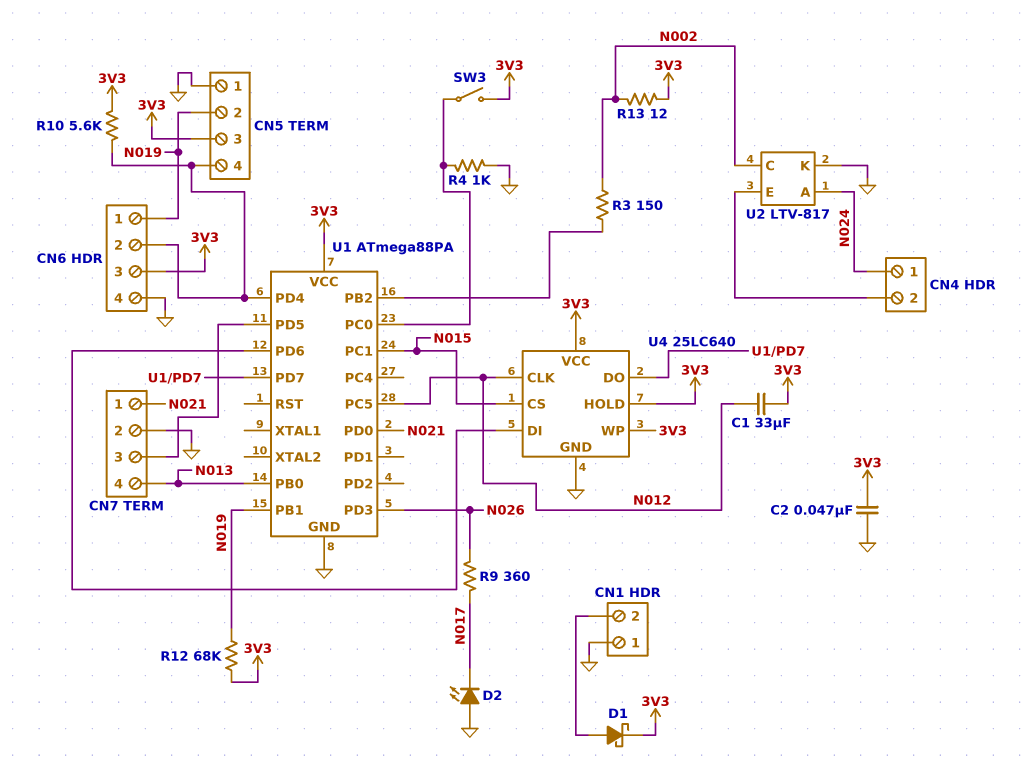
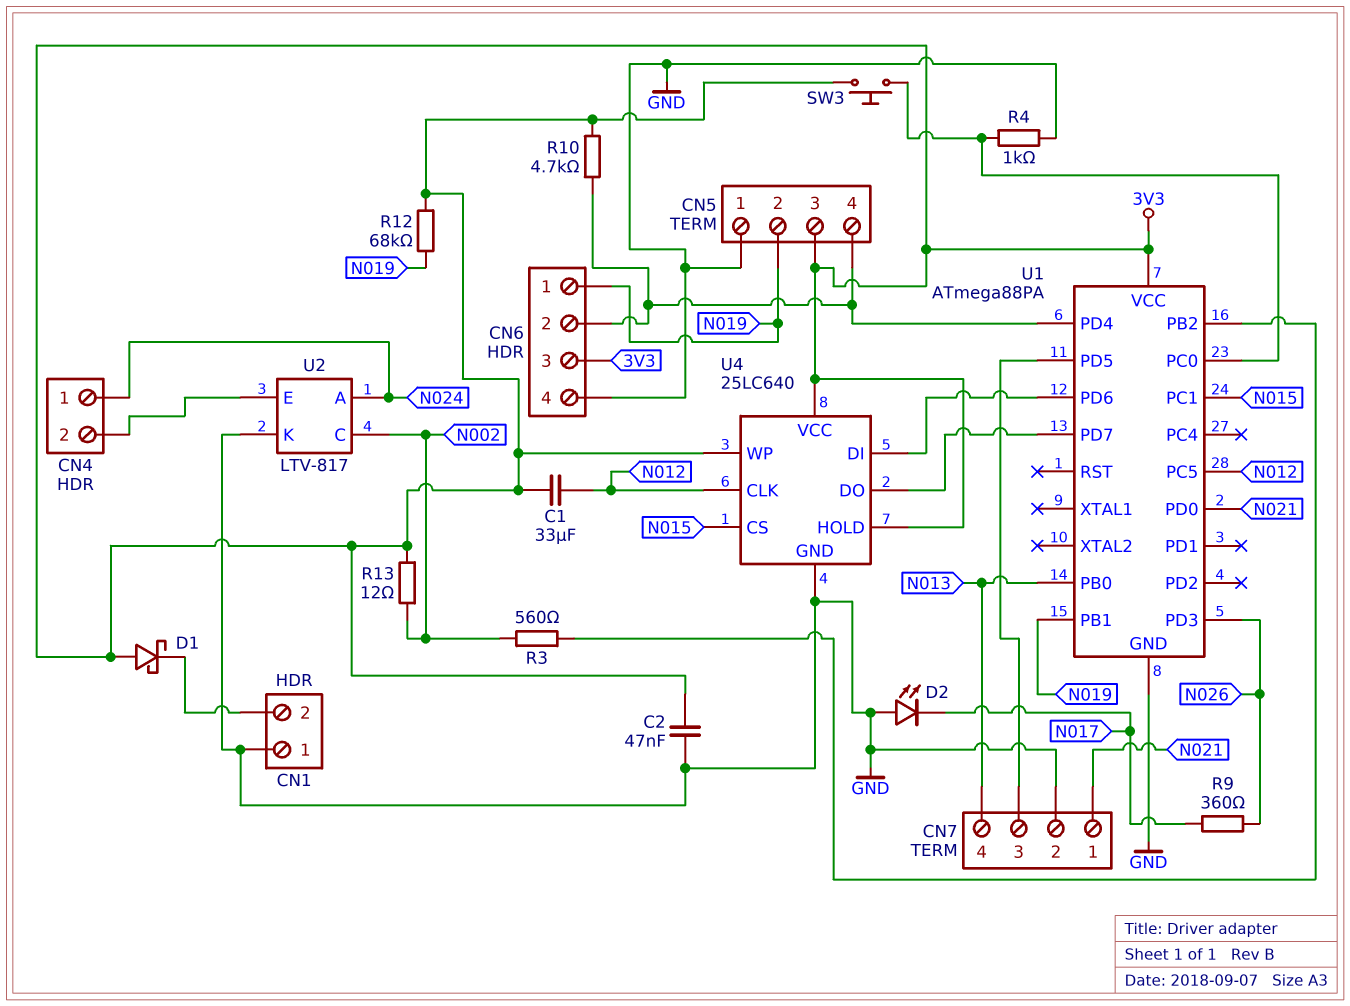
D1: schottky (A CN1/2, K 3V3) -> schottky (A 3V3, K CN1/2)
R3: 150 (N002, U1/PB2) -> 560 (N002, U1/PB2)
R10: 5.6k (3V3, CN5/4) -> 4.7k (3V3, CN5/4)
SW3: switch (3V3, U1/PC0) -> button (3V3, U1/PC0)

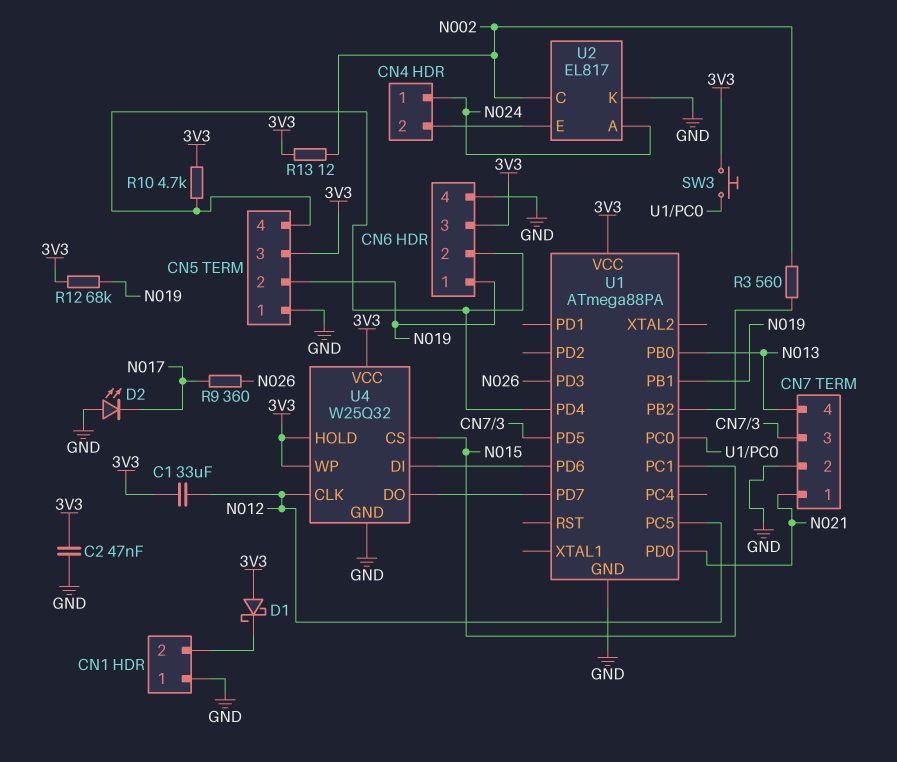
R4: 1k (GND, U1/PC0) -> none
U2: LTV-817 -> EL817
U4: 25LC640 -> W25Q32

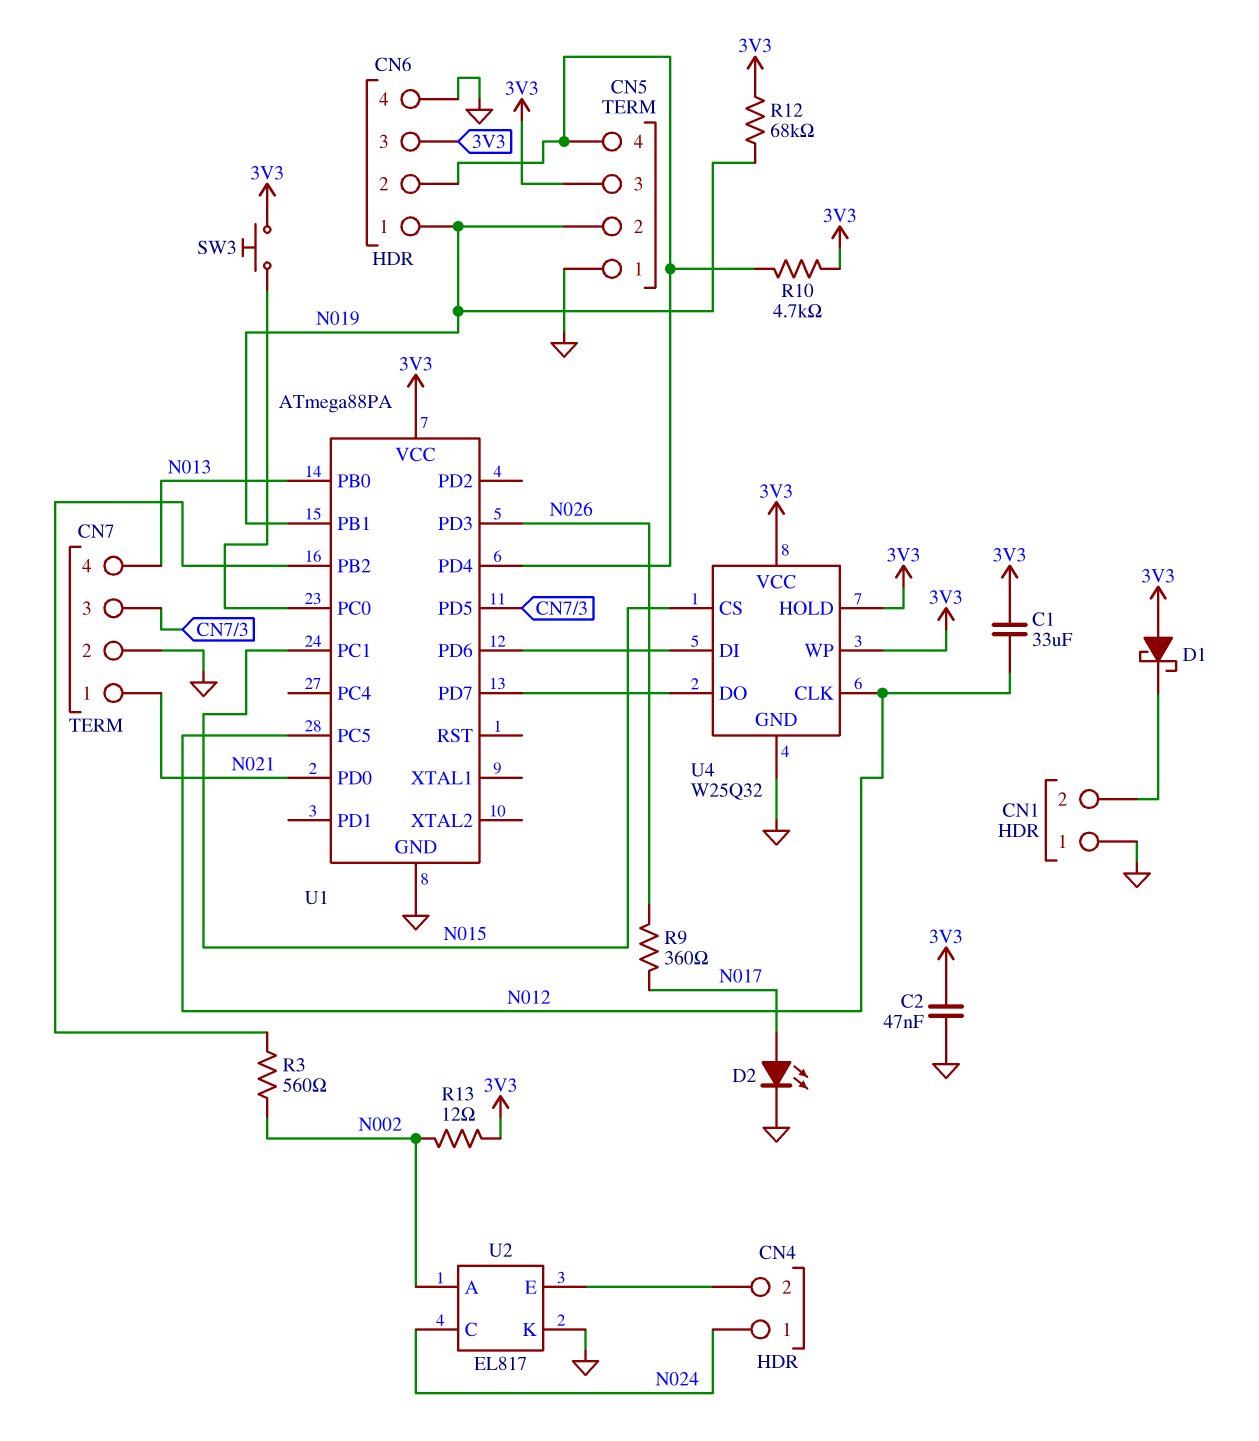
D2: LED (A GND, K N017) -> LED (A N017, K GND)
U2 pin A: N024 -> N002
U2 pin C: N002 -> N024

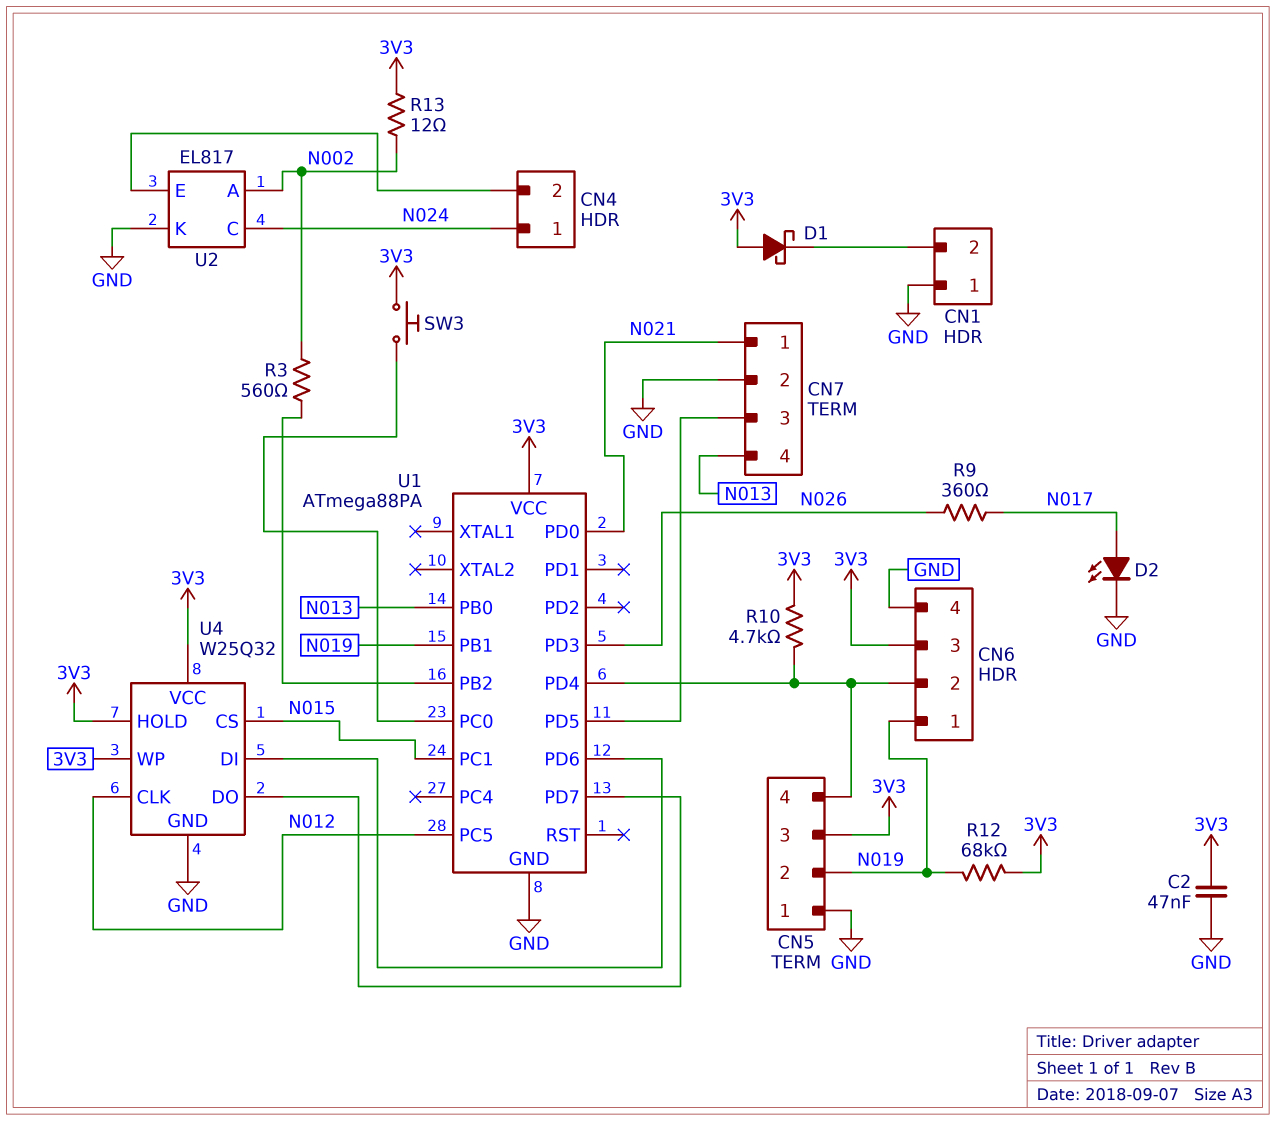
C1: 33uF (3V3, N012) -> none

